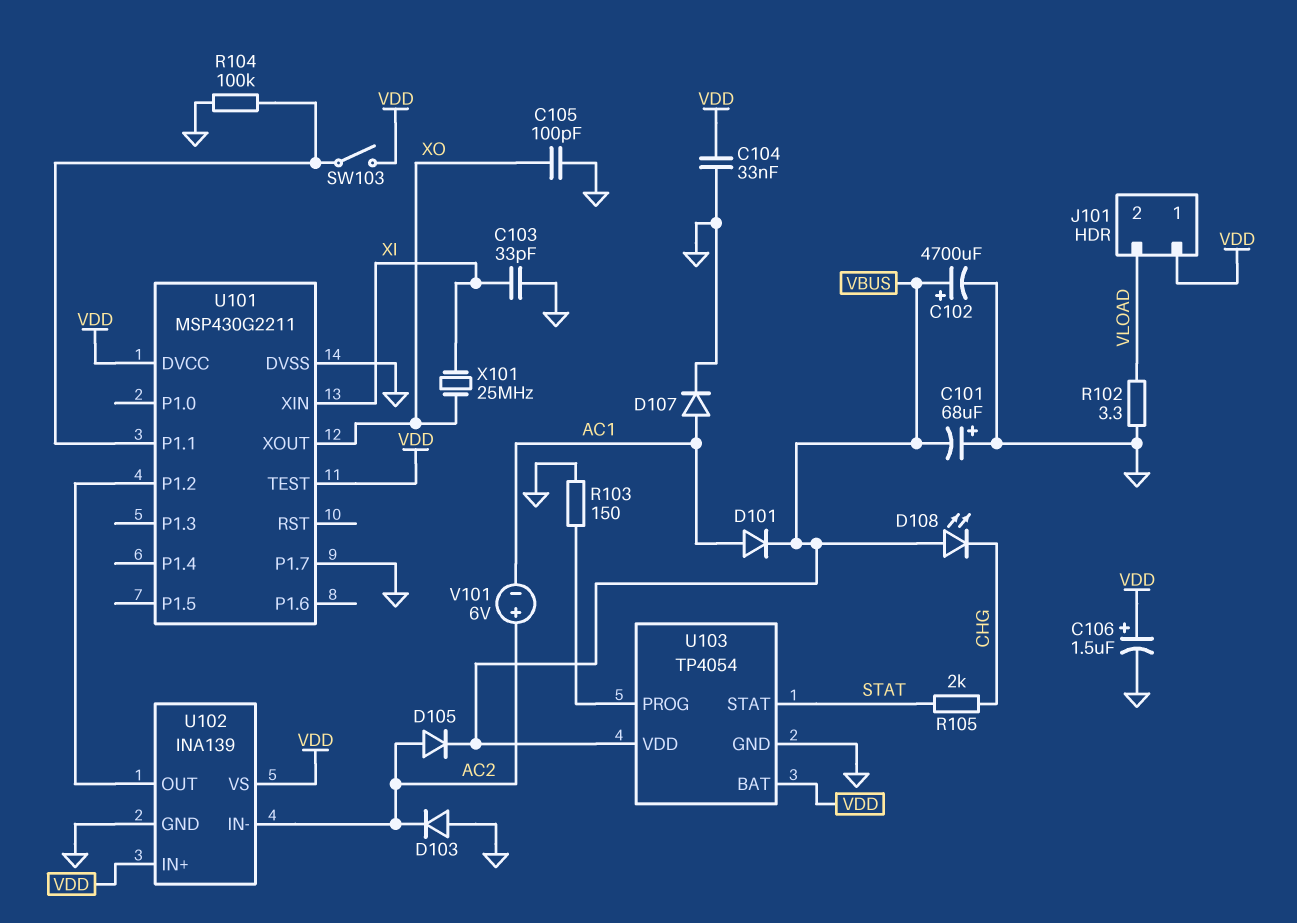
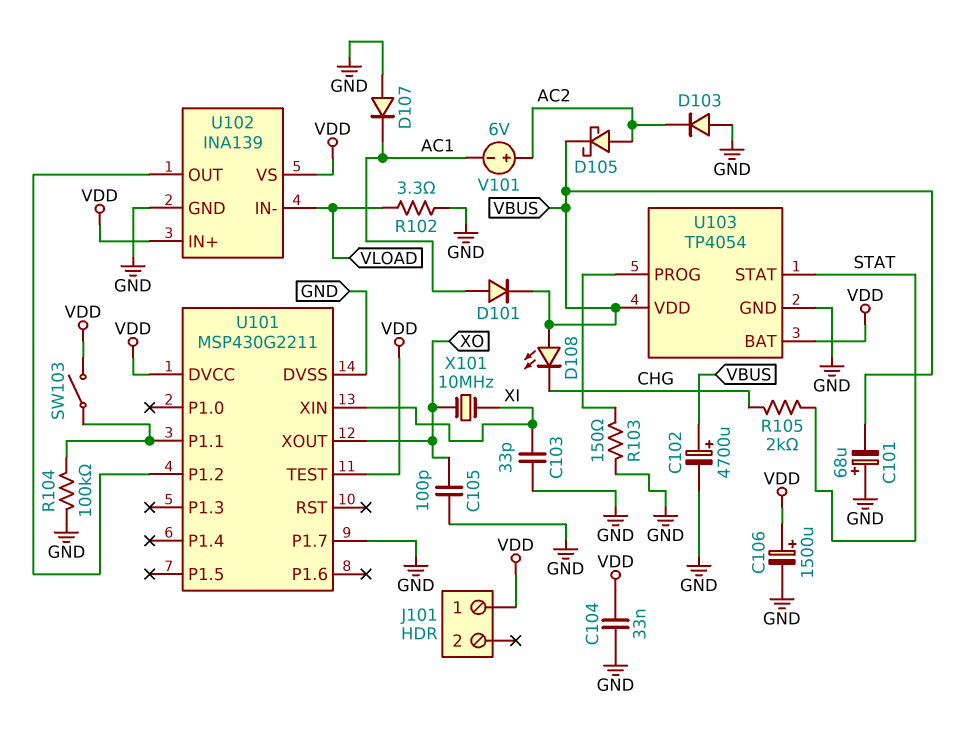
C106: 1.5uF (plus VDD, minus GND) -> 1500uF (plus VDD, minus GND)
D105: diode (A AC2, K VBUS) -> schottky (A AC2, K VBUS)
D107: diode (A AC1, K GND) -> diode (A GND, K AC1)
J101 pin 2: VLOAD -> none
U102 pin IN-: AC2 -> VLOAD
X101: 25MHz (XI, XO) -> 10MHz (XI, XO)

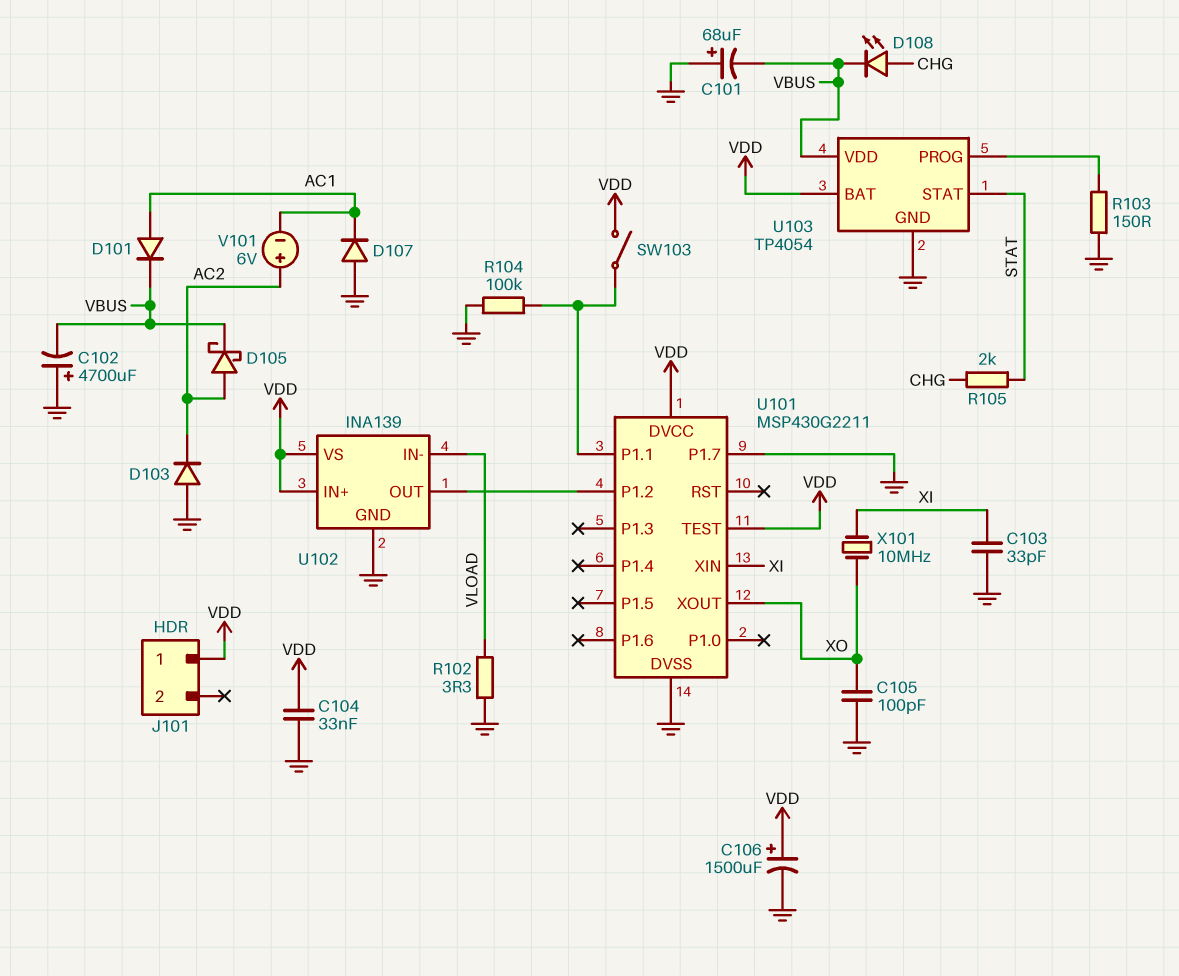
C102: 4700uF (plus VBUS, minus GND) -> 4700uF (plus GND, minus VBUS)
D108: LED (A VBUS, K CHG) -> LED (A CHG, K VBUS)

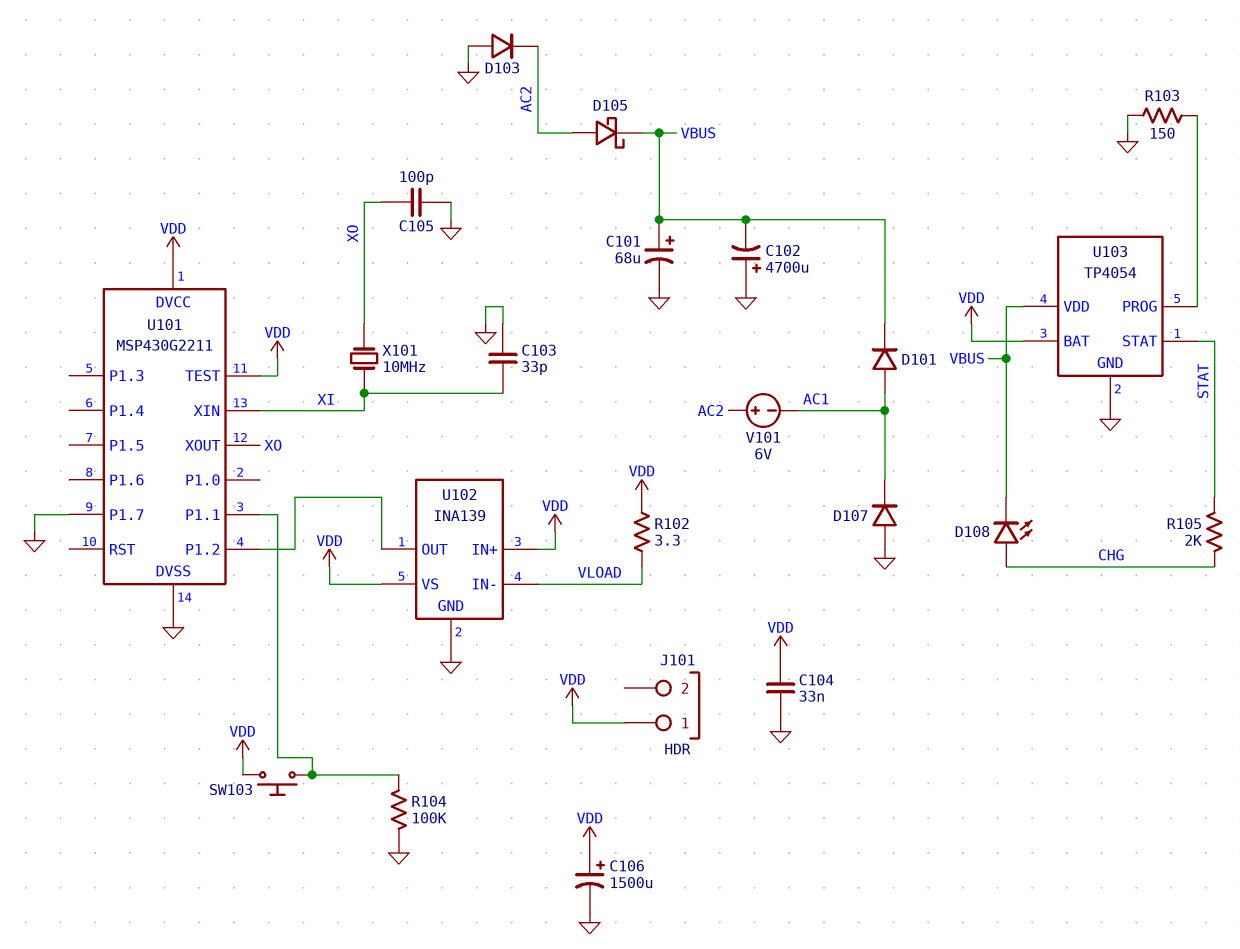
C101: 68uF (plus GND, minus VBUS) -> 68uF (plus VBUS, minus GND)
R102: 3.3 (GND, VLOAD) -> 3.3 (VDD, VLOAD)
SW103: switch (U101/P1.1, VDD) -> button (U101/P1.1, VDD)

